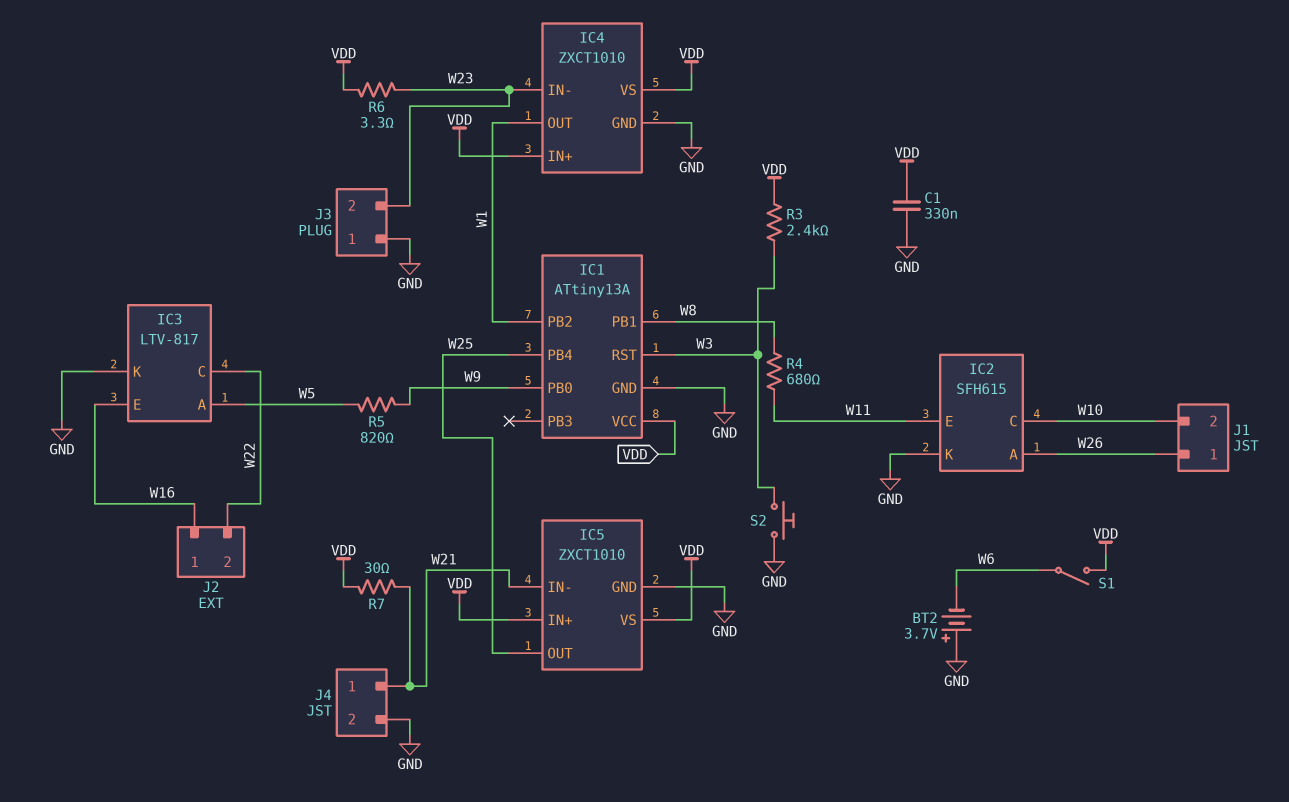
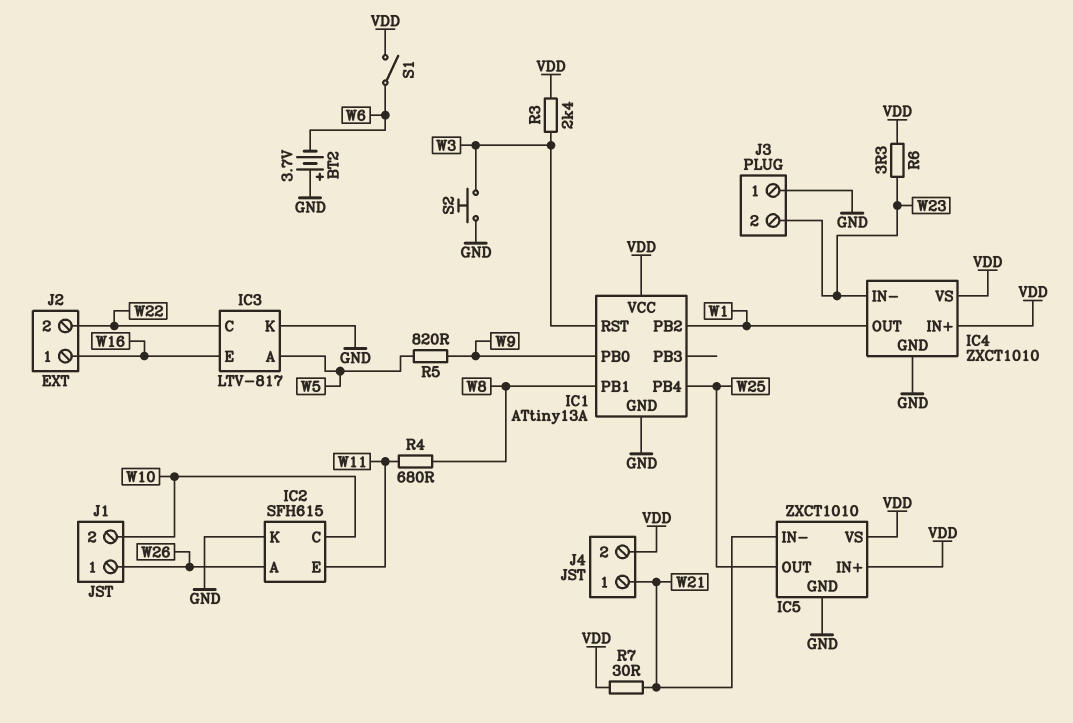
C1: 330nF (GND, VDD) -> none
J4 pin 2: GND -> VDD

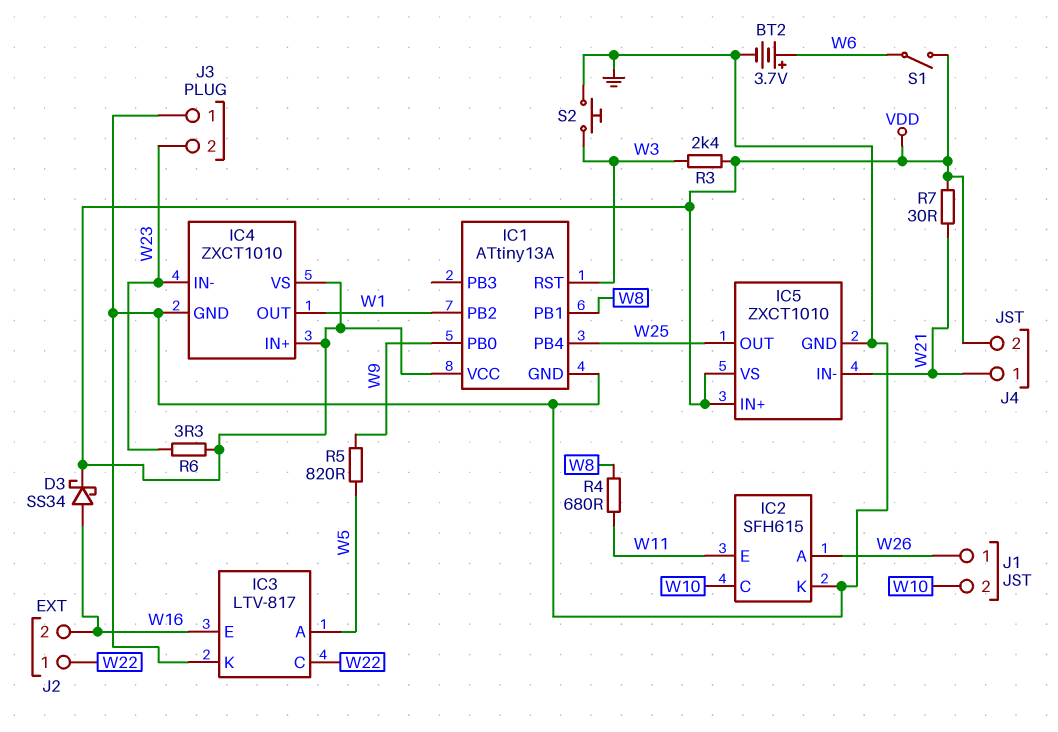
BT2: 3.7V (plus GND, minus W6) -> 3.7V (plus W6, minus GND)
D3: none -> schottky SS34 (A W16, K VDD)
J2 pin 1: W16 -> W22
J2 pin 2: W22 -> W16

